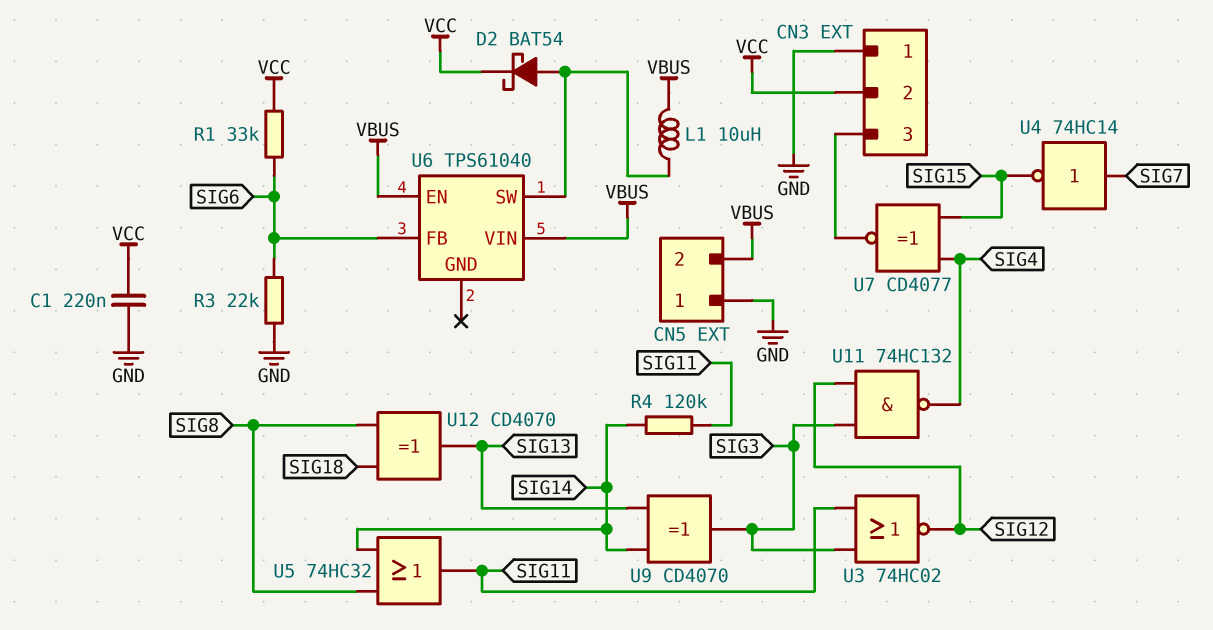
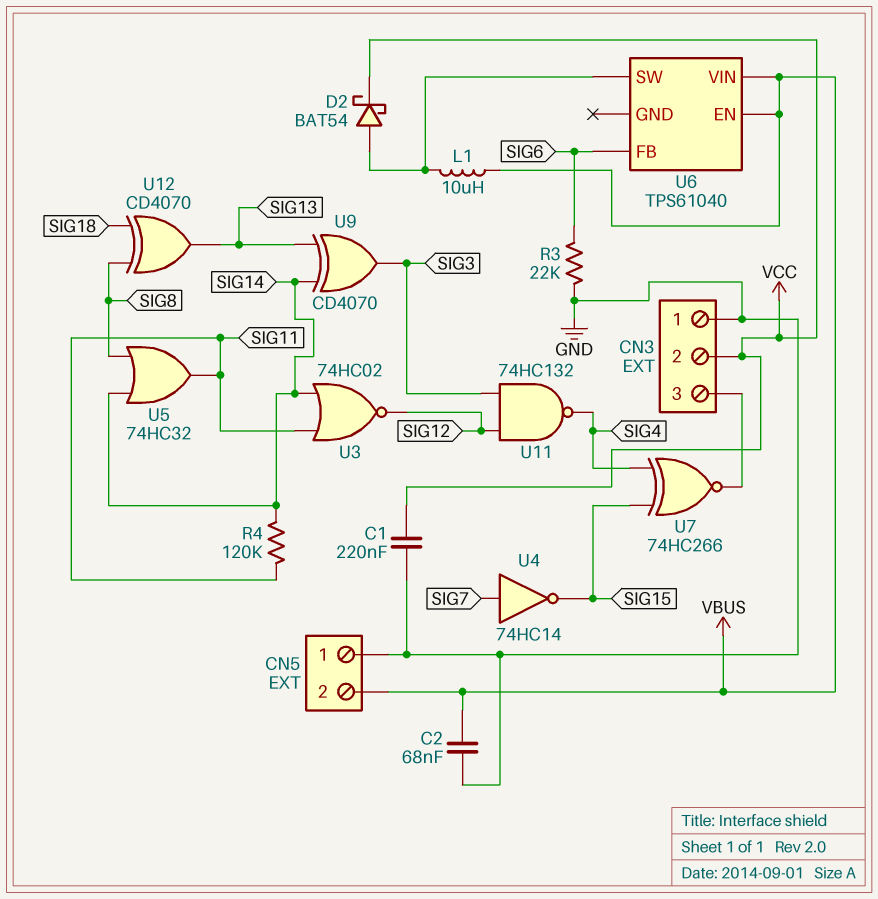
C2: none -> 68nF (GND, VBUS)
R1: 33k (SIG6, VCC) -> none
U3: NOR 74HC02 (in SIG3, in SIG11, out SIG12) -> NOR 74HC02 (in SIG11, in SIG14, out SIG12)
U7: XNOR CD4077 (in SIG4, in SIG15, out CN3/3) -> XNOR 74HC266 (in SIG4, in SIG15, out CN3/3)

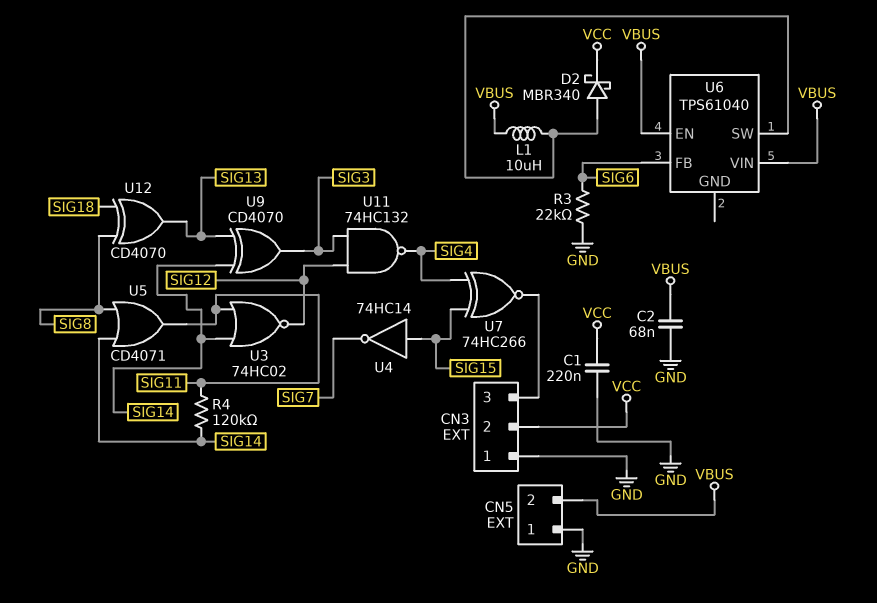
D2: schottky BAT54 (A U6/SW, K VCC) -> schottky MBR340 (A U6/SW, K VCC)
U4: NOT 74HC14 (in SIG7, out SIG15) -> NOT 74HC14 (in SIG15, out SIG7)
U5: OR 74HC32 (in SIG8, in SIG14, out SIG11) -> OR CD4071 (in SIG8, in SIG14, out SIG11)

